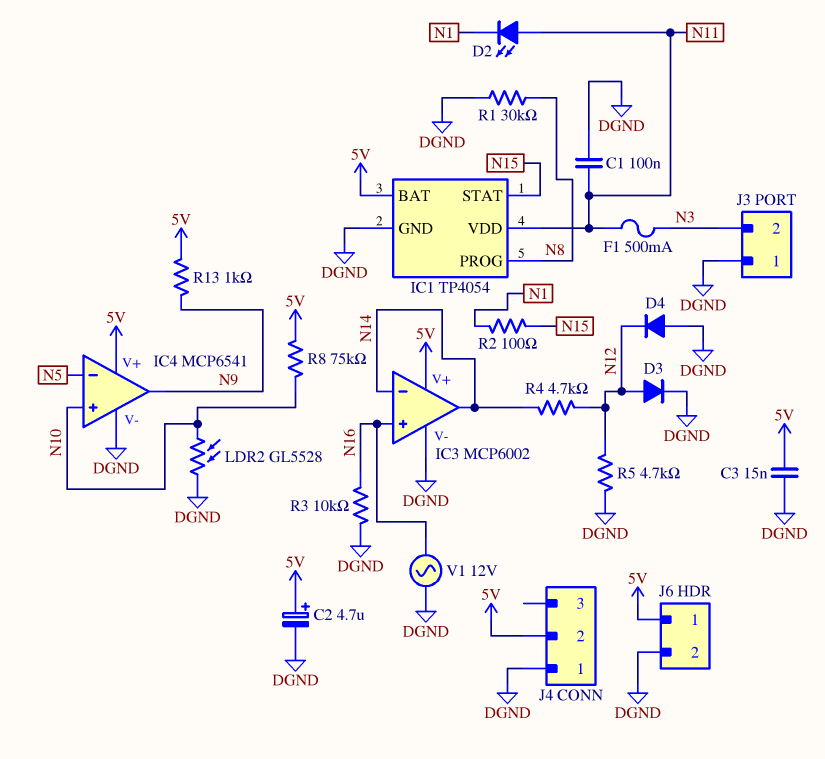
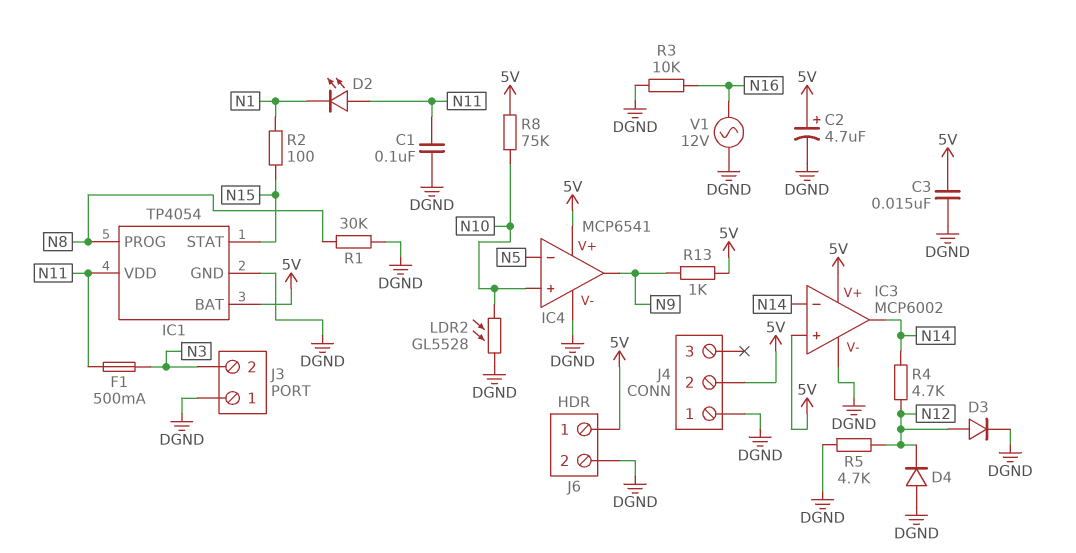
IC3 pin in+: N16 -> 5V

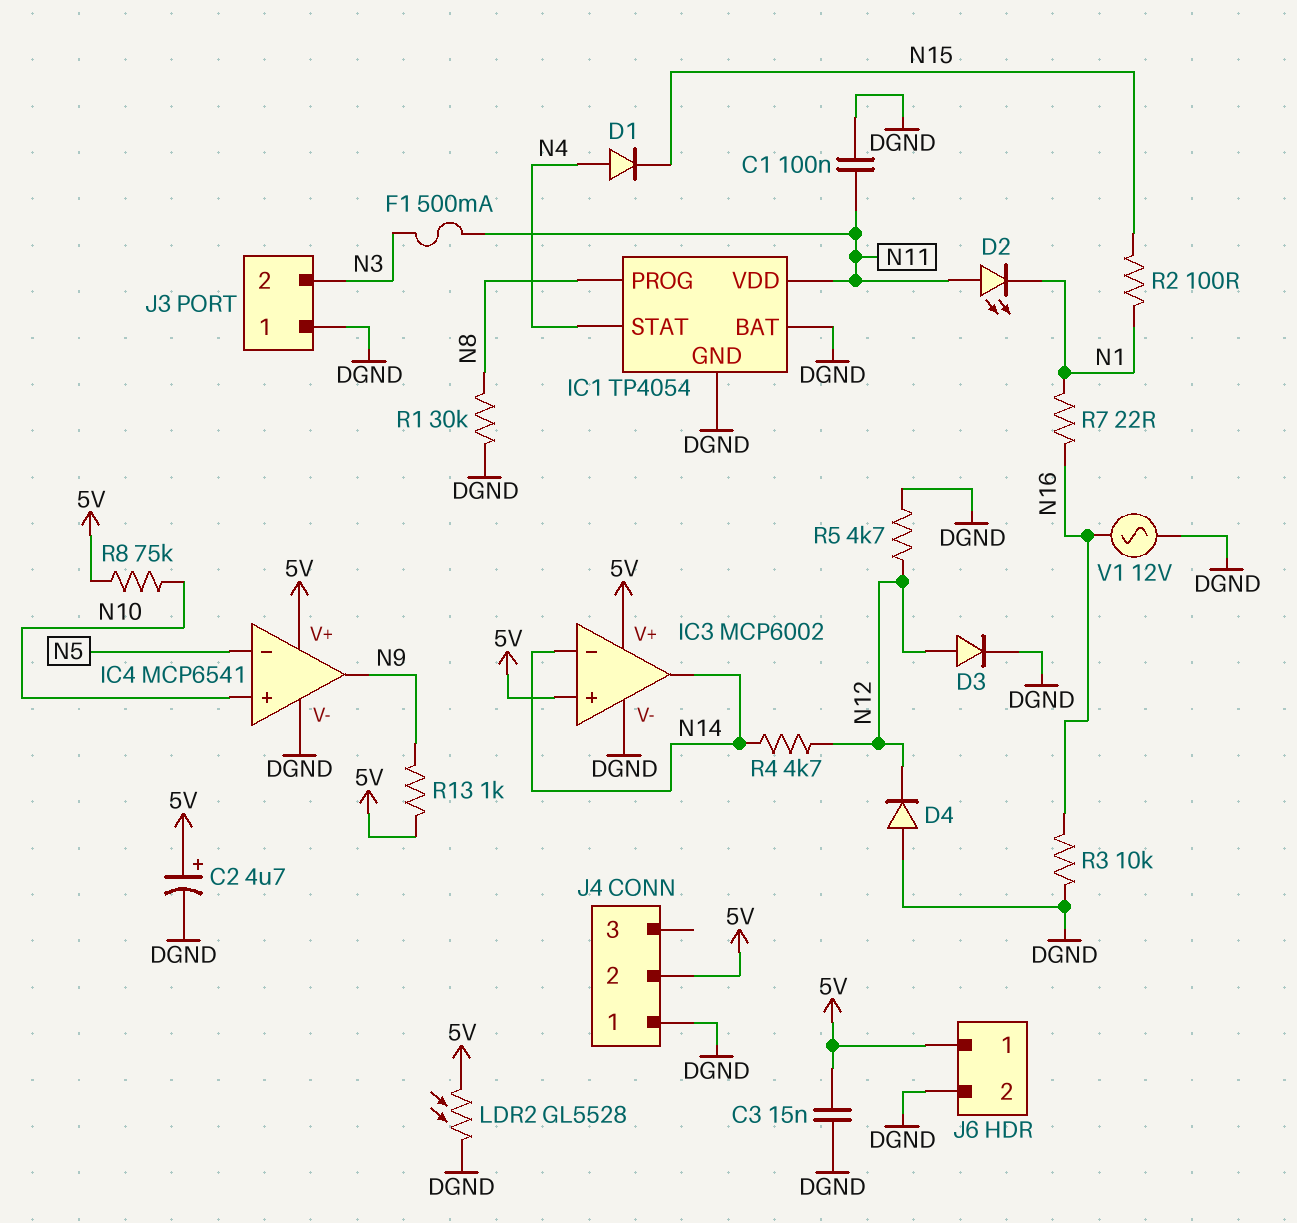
D1: none -> diode (A N4, K N15)
IC1 pin BAT: 5V -> DGND
IC1 pin STAT: N15 -> N4
LDR2: GL5528 (DGND, N10) -> GL5528 (5V, DGND)
R7: none -> 22 (N1, N16)

